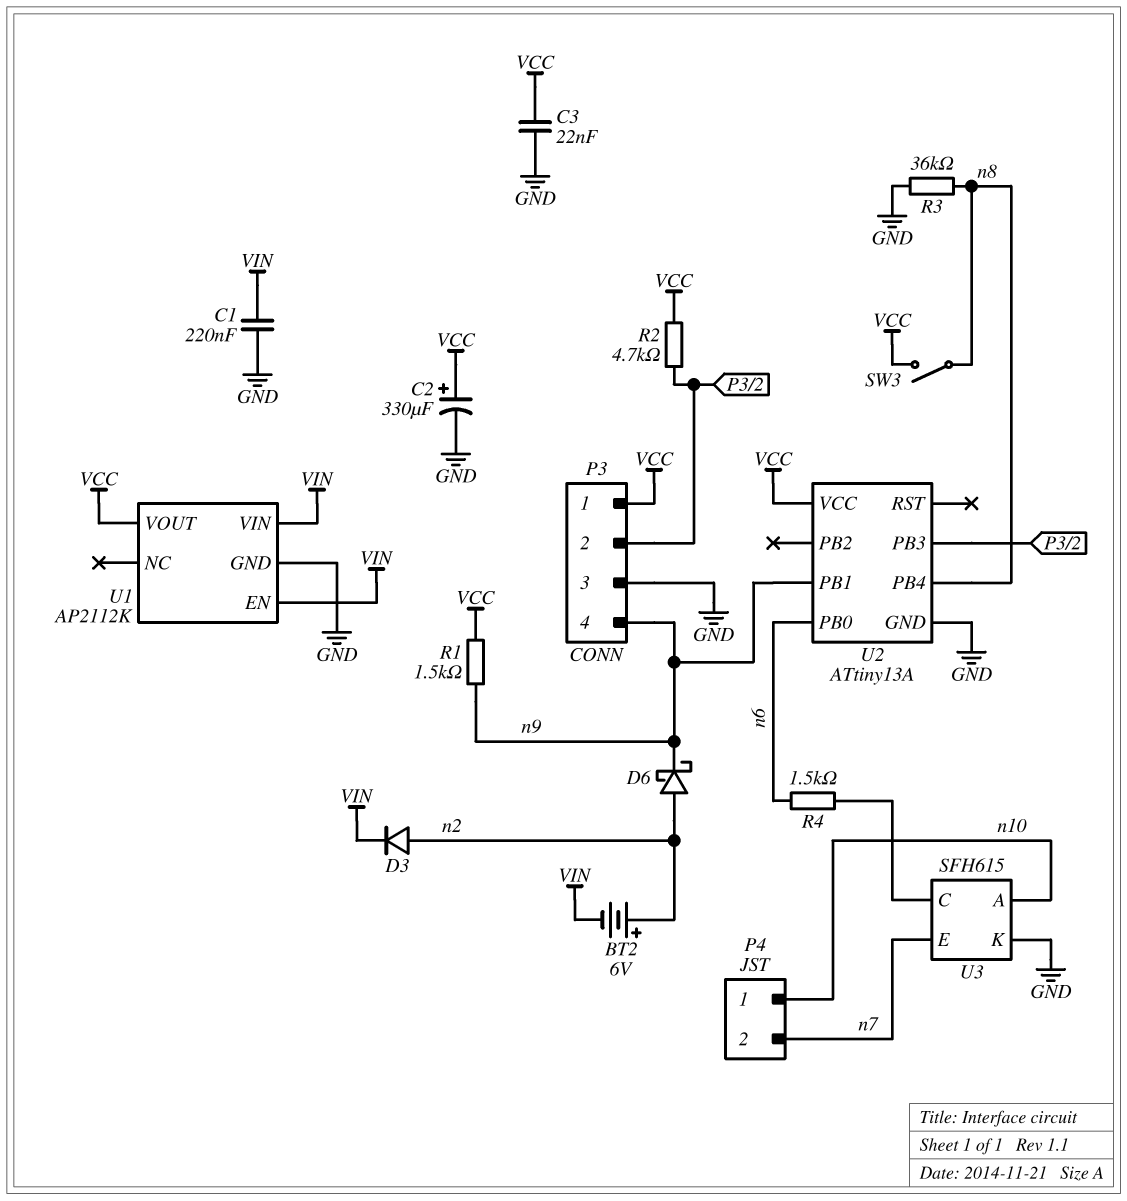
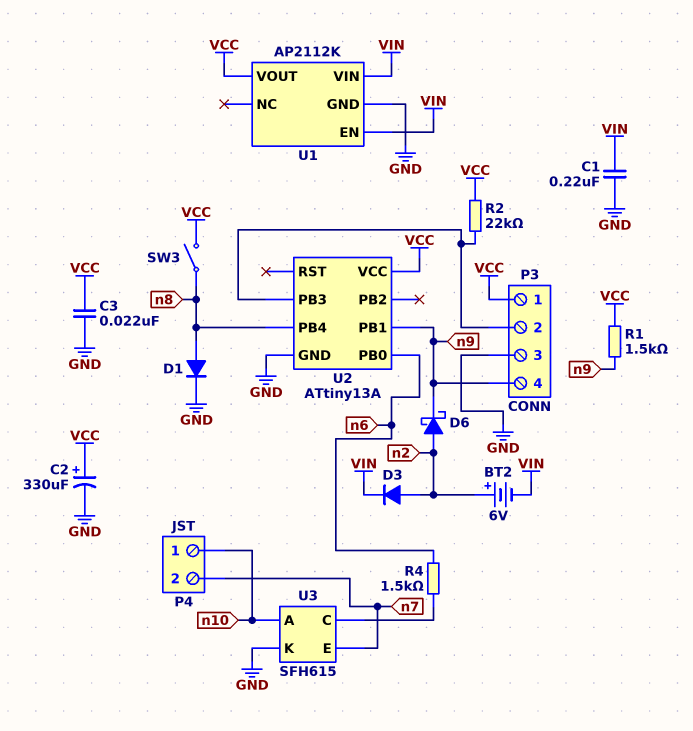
D1: none -> diode (A n8, K GND)
R2: 4.7k (P3/2, VCC) -> 22k (P3/2, VCC)
R3: 36k (GND, n8) -> none

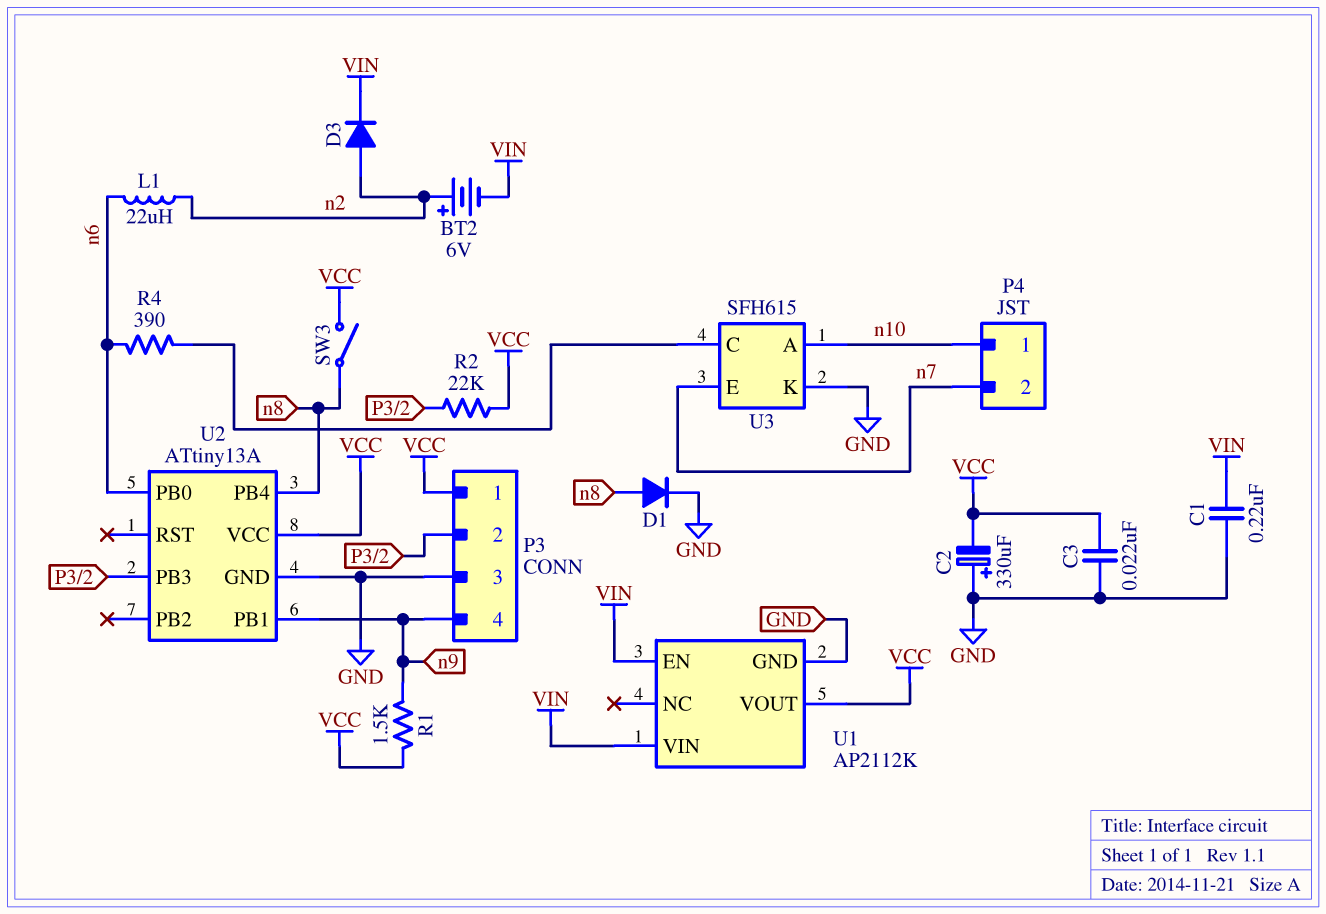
C2: 330uF (plus VCC, minus GND) -> 330uF (plus GND, minus VCC)
D6: schottky (A n2, K n9) -> none
L1: none -> 22uH (n2, n6)
R4: 1.5k (U3/C, n6) -> 390 (U3/C, n6)

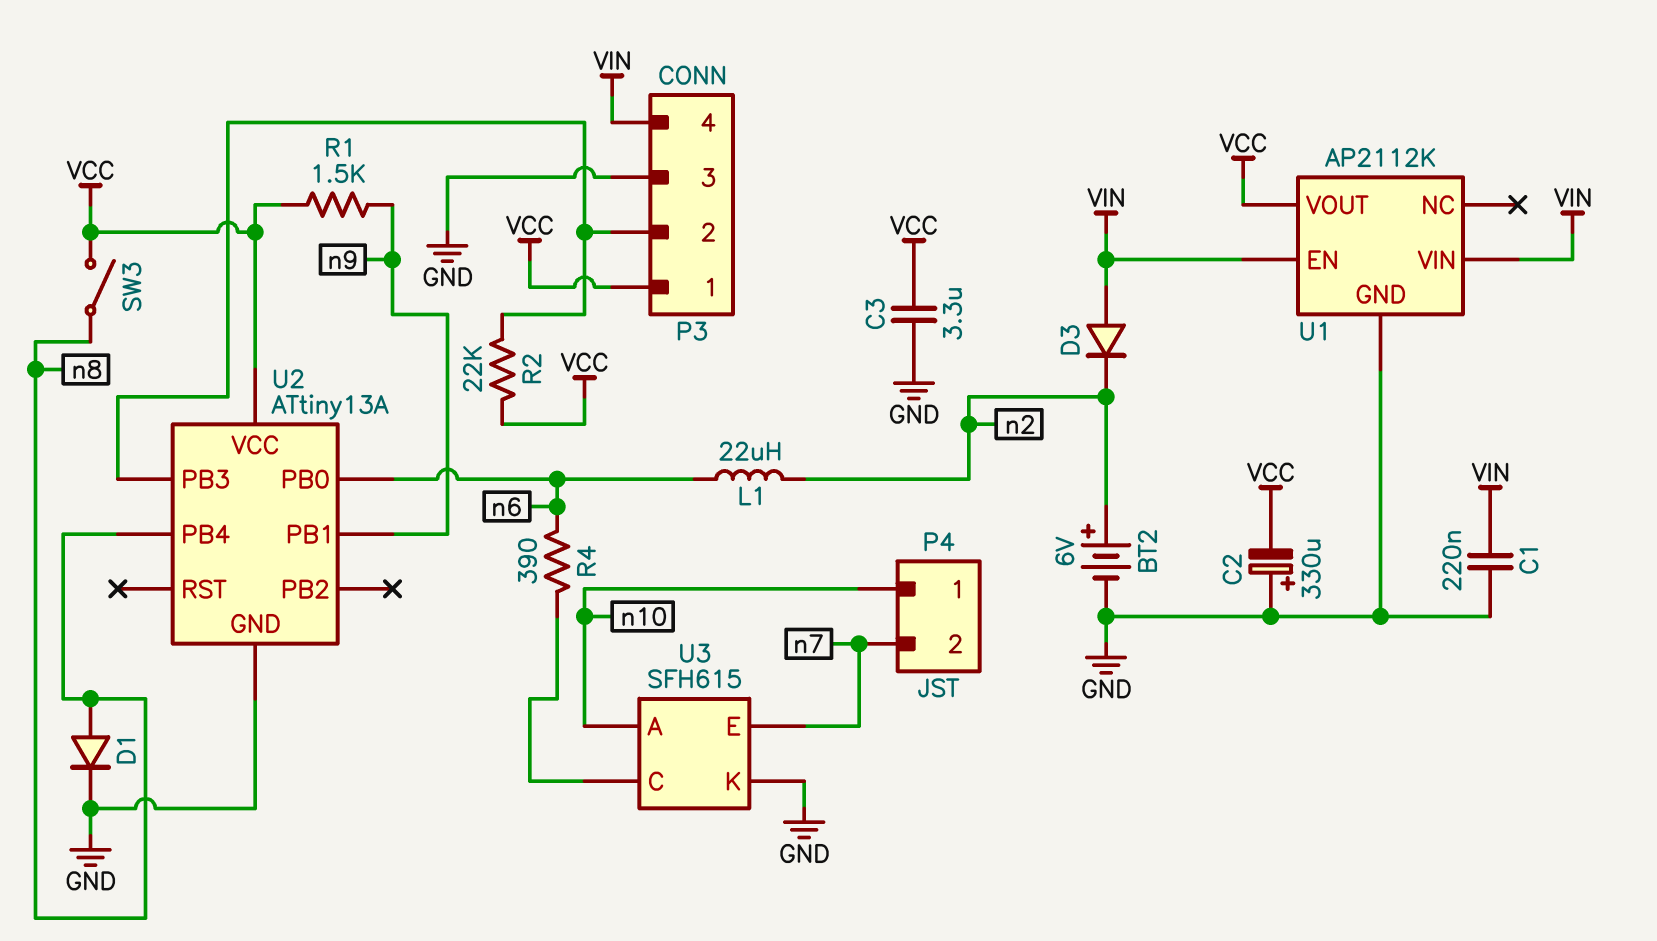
BT2: 6V (plus n2, minus VIN) -> 6V (plus n2, minus GND)
C3: 22nF (GND, VCC) -> 3.3uF (GND, VCC)
D3: diode (A n2, K VIN) -> diode (A VIN, K n2)
P3 pin 4: n9 -> VIN

